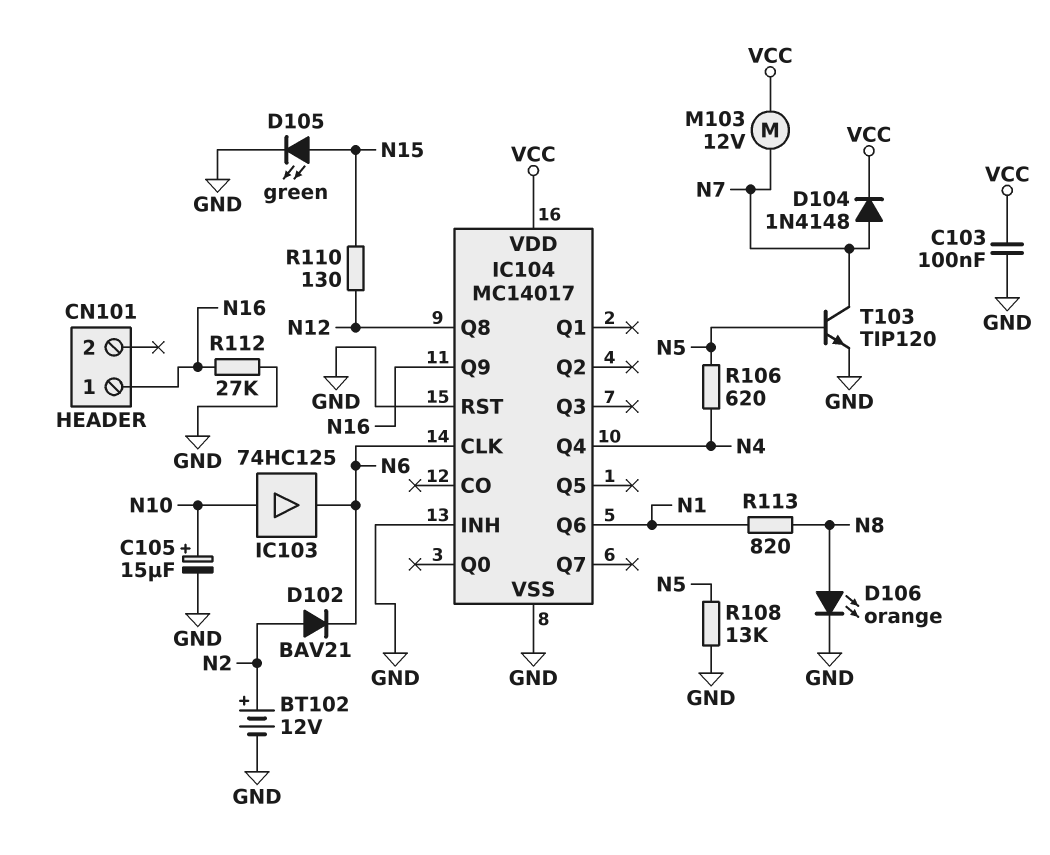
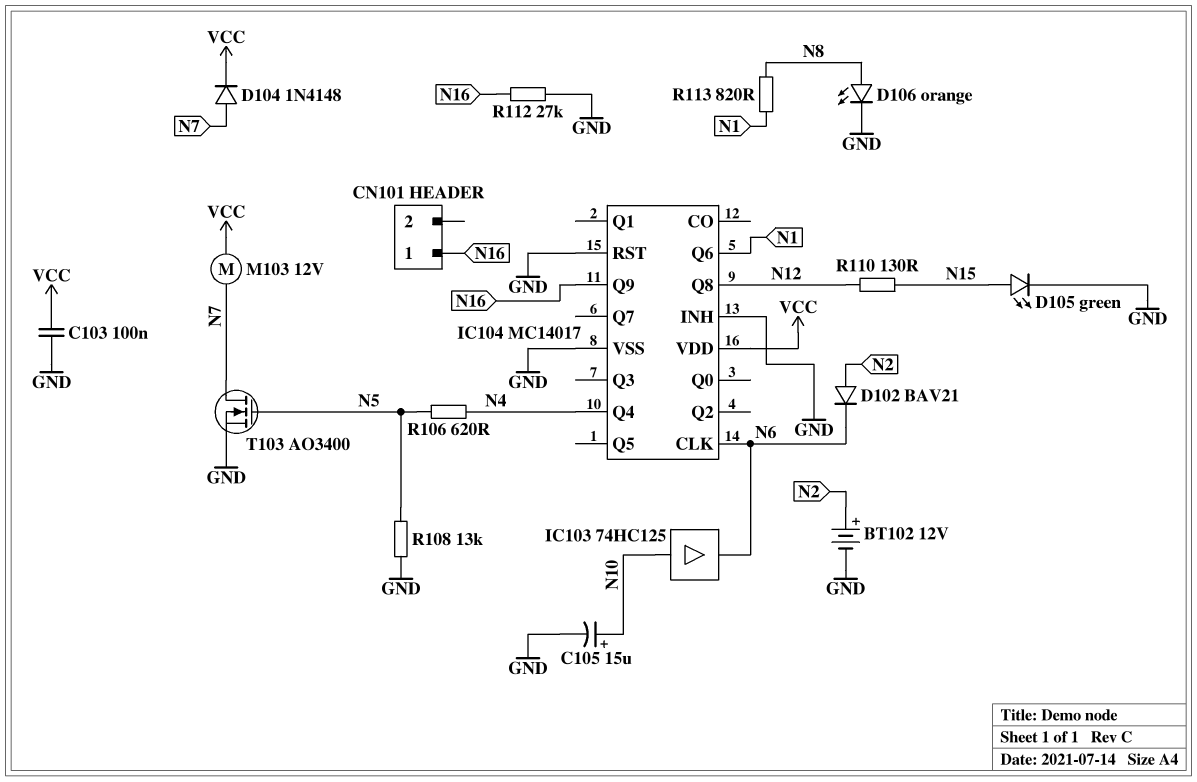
T103: NPN TIP120 (B N5, C N7, E GND) -> NMOS AO3400 (G N5, D N7, S GND)

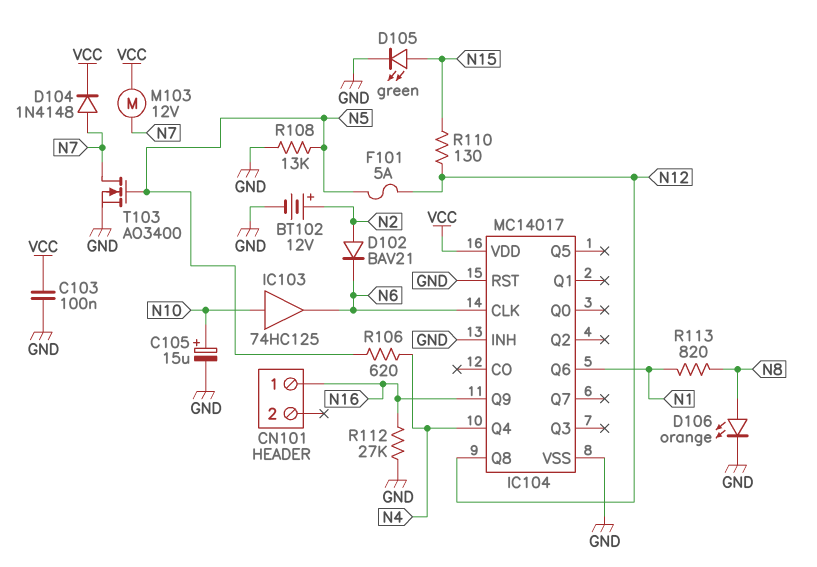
F101: none -> 5A (N5, N12)

